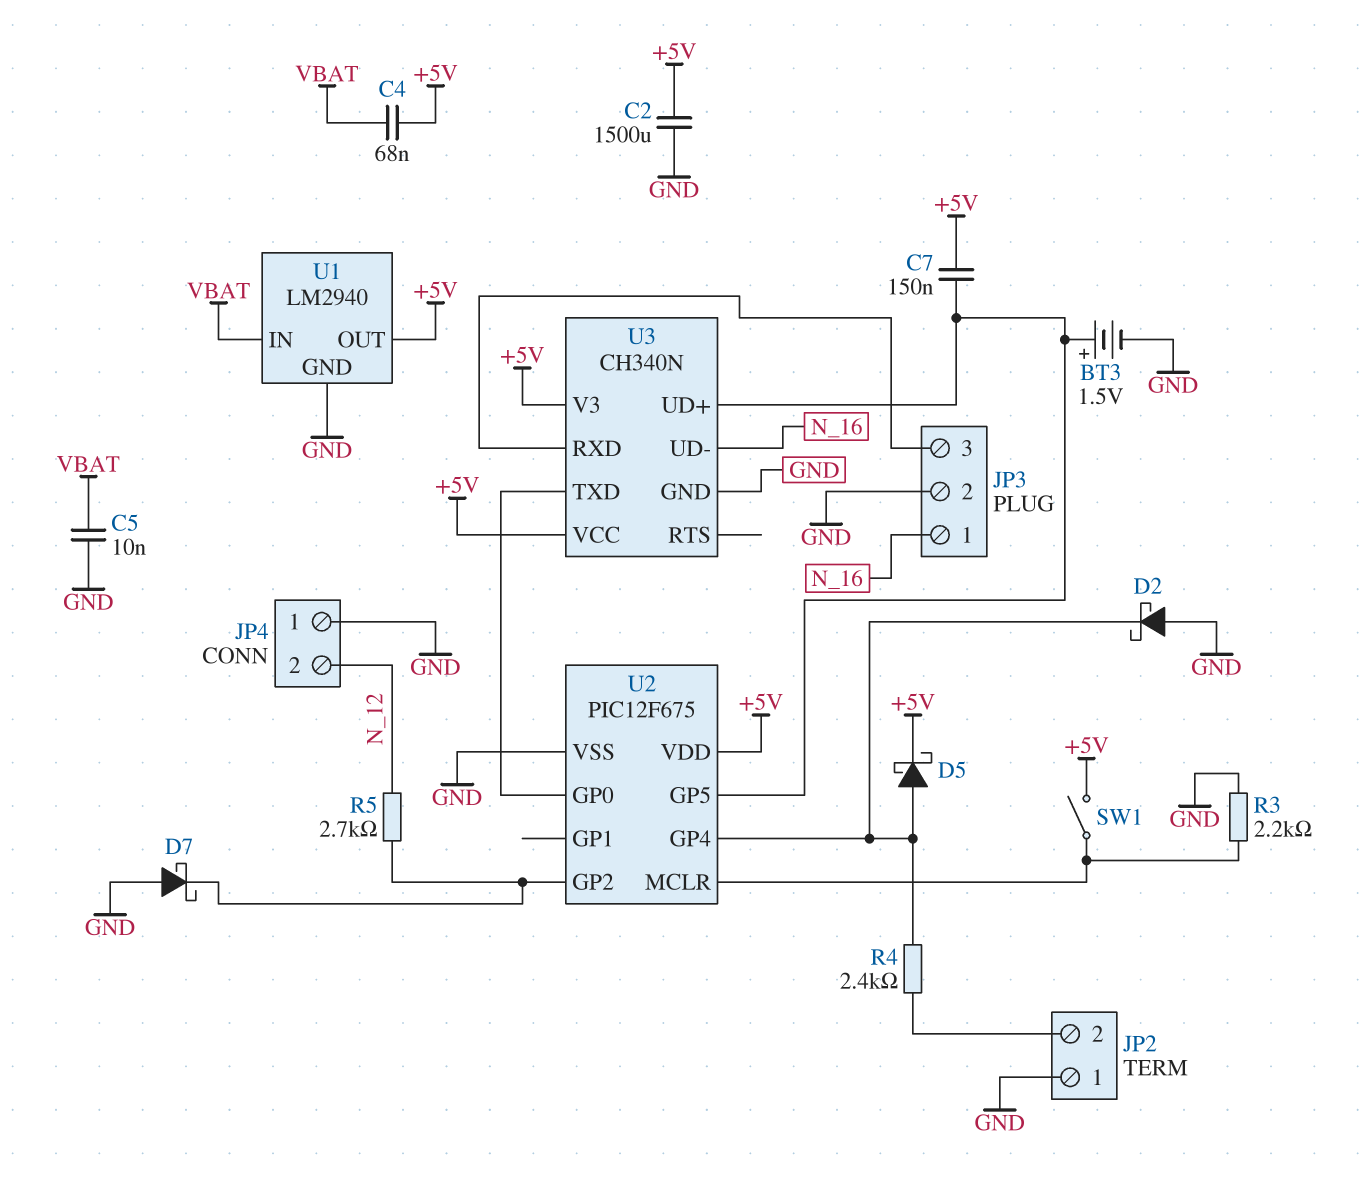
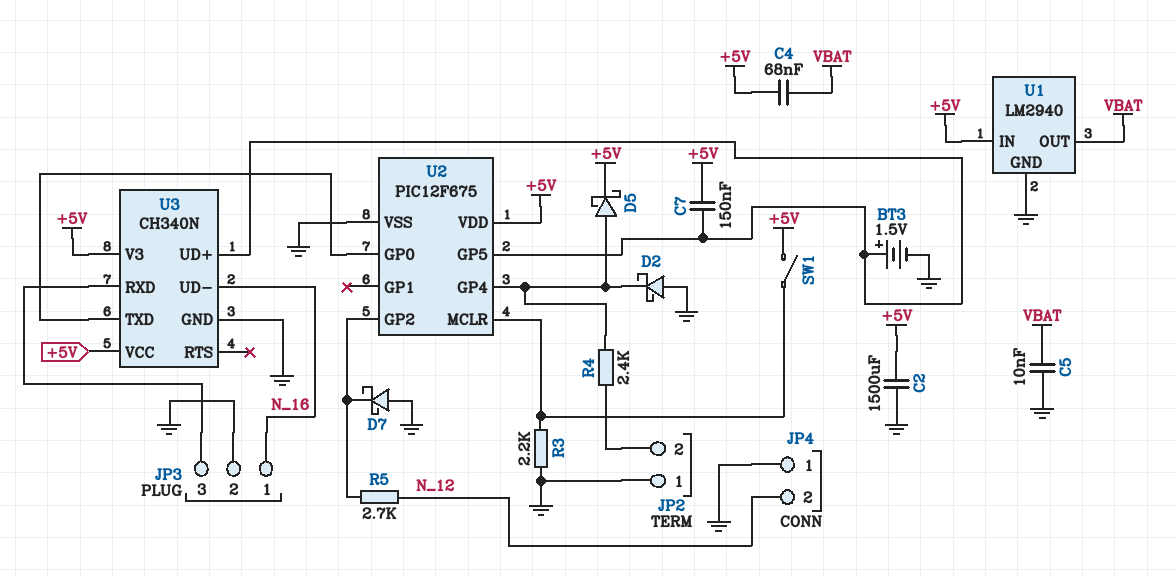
U1 pin IN: VBAT -> +5V
U1 pin OUT: +5V -> VBAT

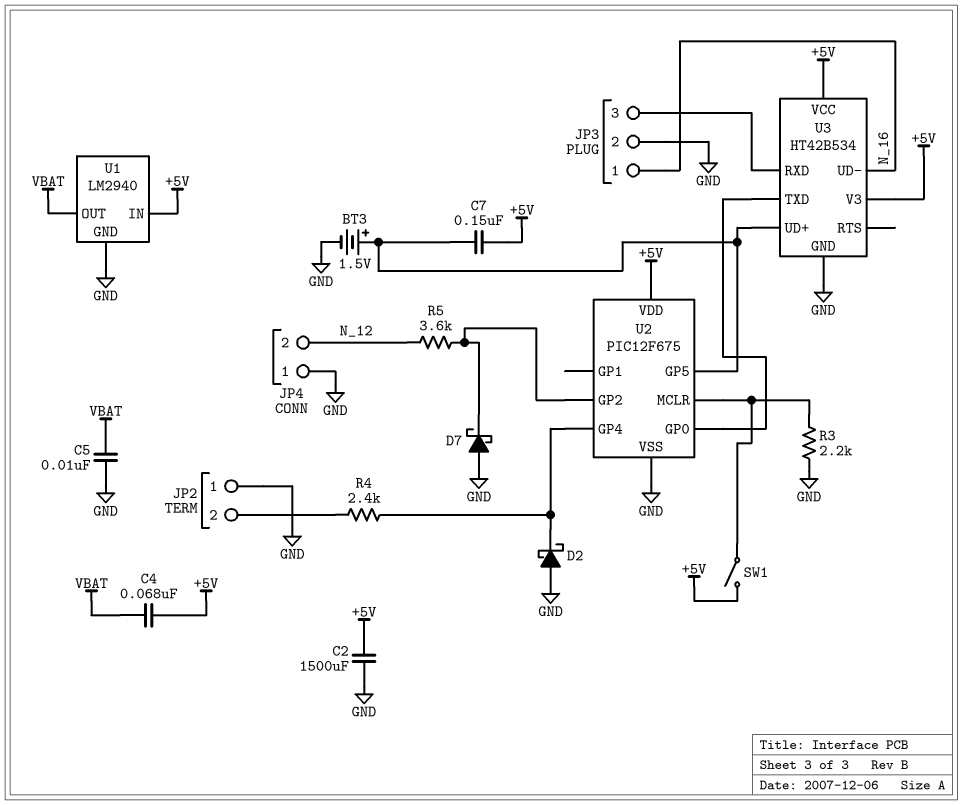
D5: schottky (A U2/GP4, K +5V) -> none
R5: 2.7k (N_12, U2/GP2) -> 3.6k (N_12, U2/GP2)
U3: CH340N -> HT42B534

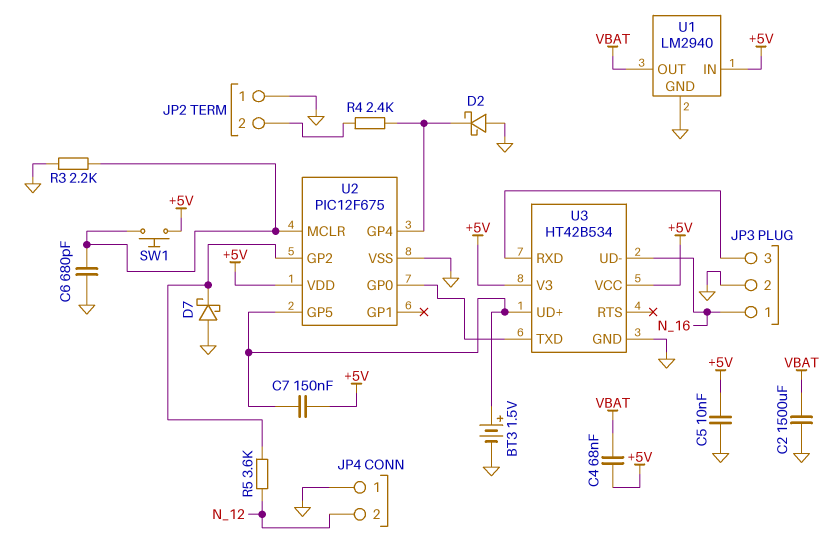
C2: 1500uF (+5V, GND) -> 1500uF (GND, VBAT)
C5: 10nF (GND, VBAT) -> 10nF (+5V, GND)
C6: none -> 680pF (GND, U2/MCLR)
SW1: switch (+5V, U2/MCLR) -> button (+5V, U2/MCLR)

